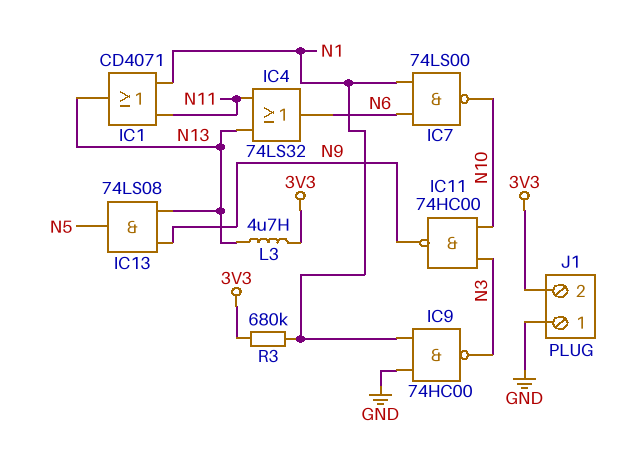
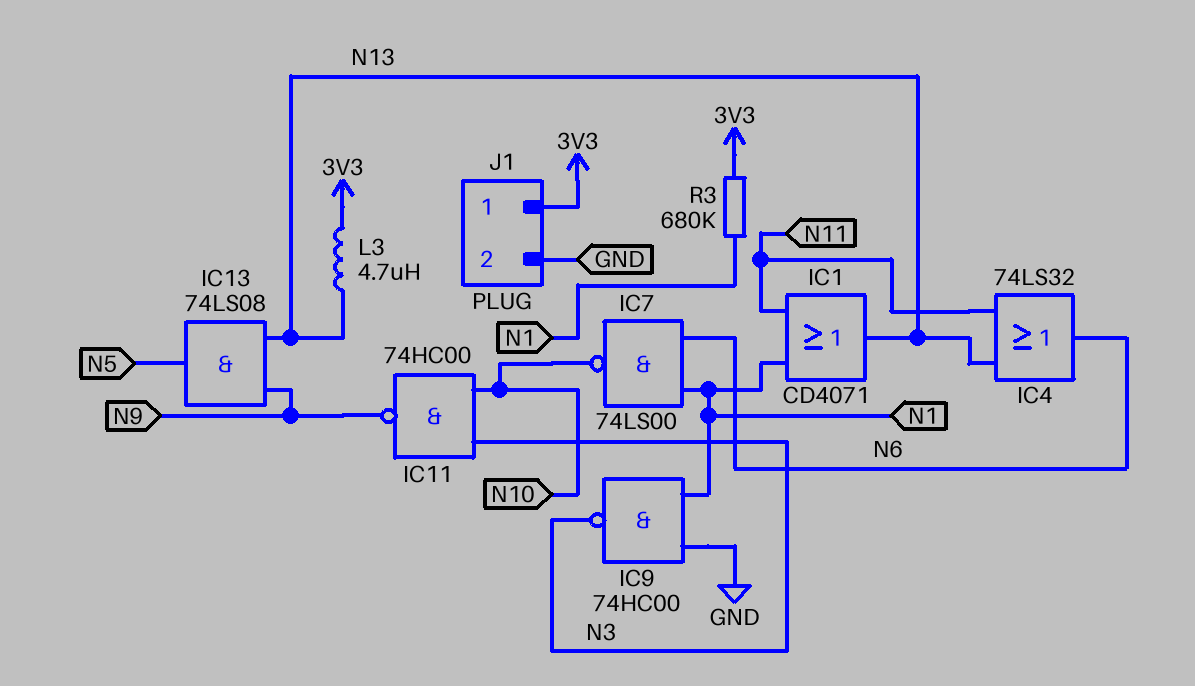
J1 pin 1: GND -> 3V3
J1 pin 2: 3V3 -> GND

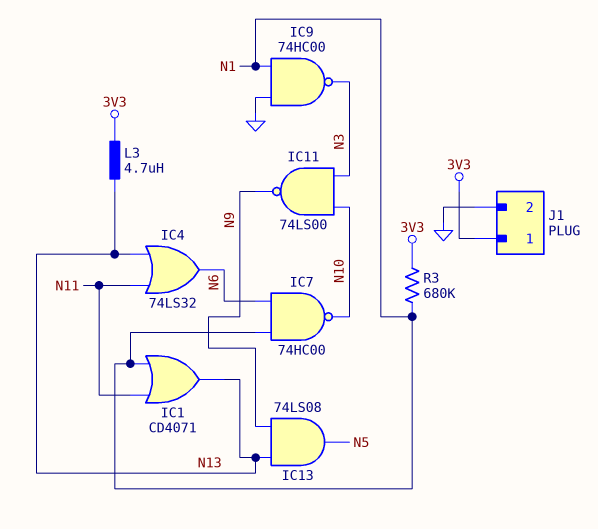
IC7: NAND 74LS00 (in N1, in N6, out N10) -> NAND 74HC00 (in N1, in N6, out N10)
IC11: NAND 74HC00 (in N3, in N10, out N9) -> NAND 74LS00 (in N3, in N10, out N9)

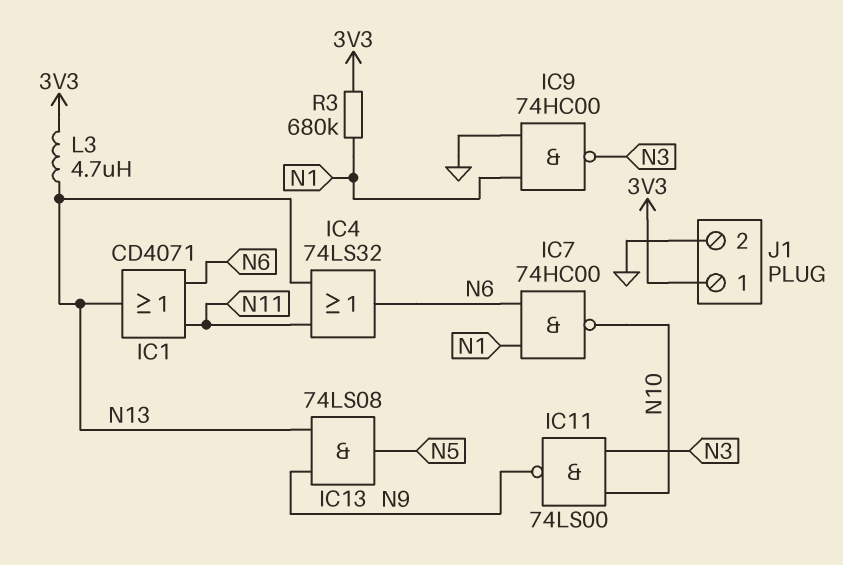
IC1: OR CD4071 (in N1, in N11, out N13) -> OR CD4071 (in N6, in N11, out N13)

